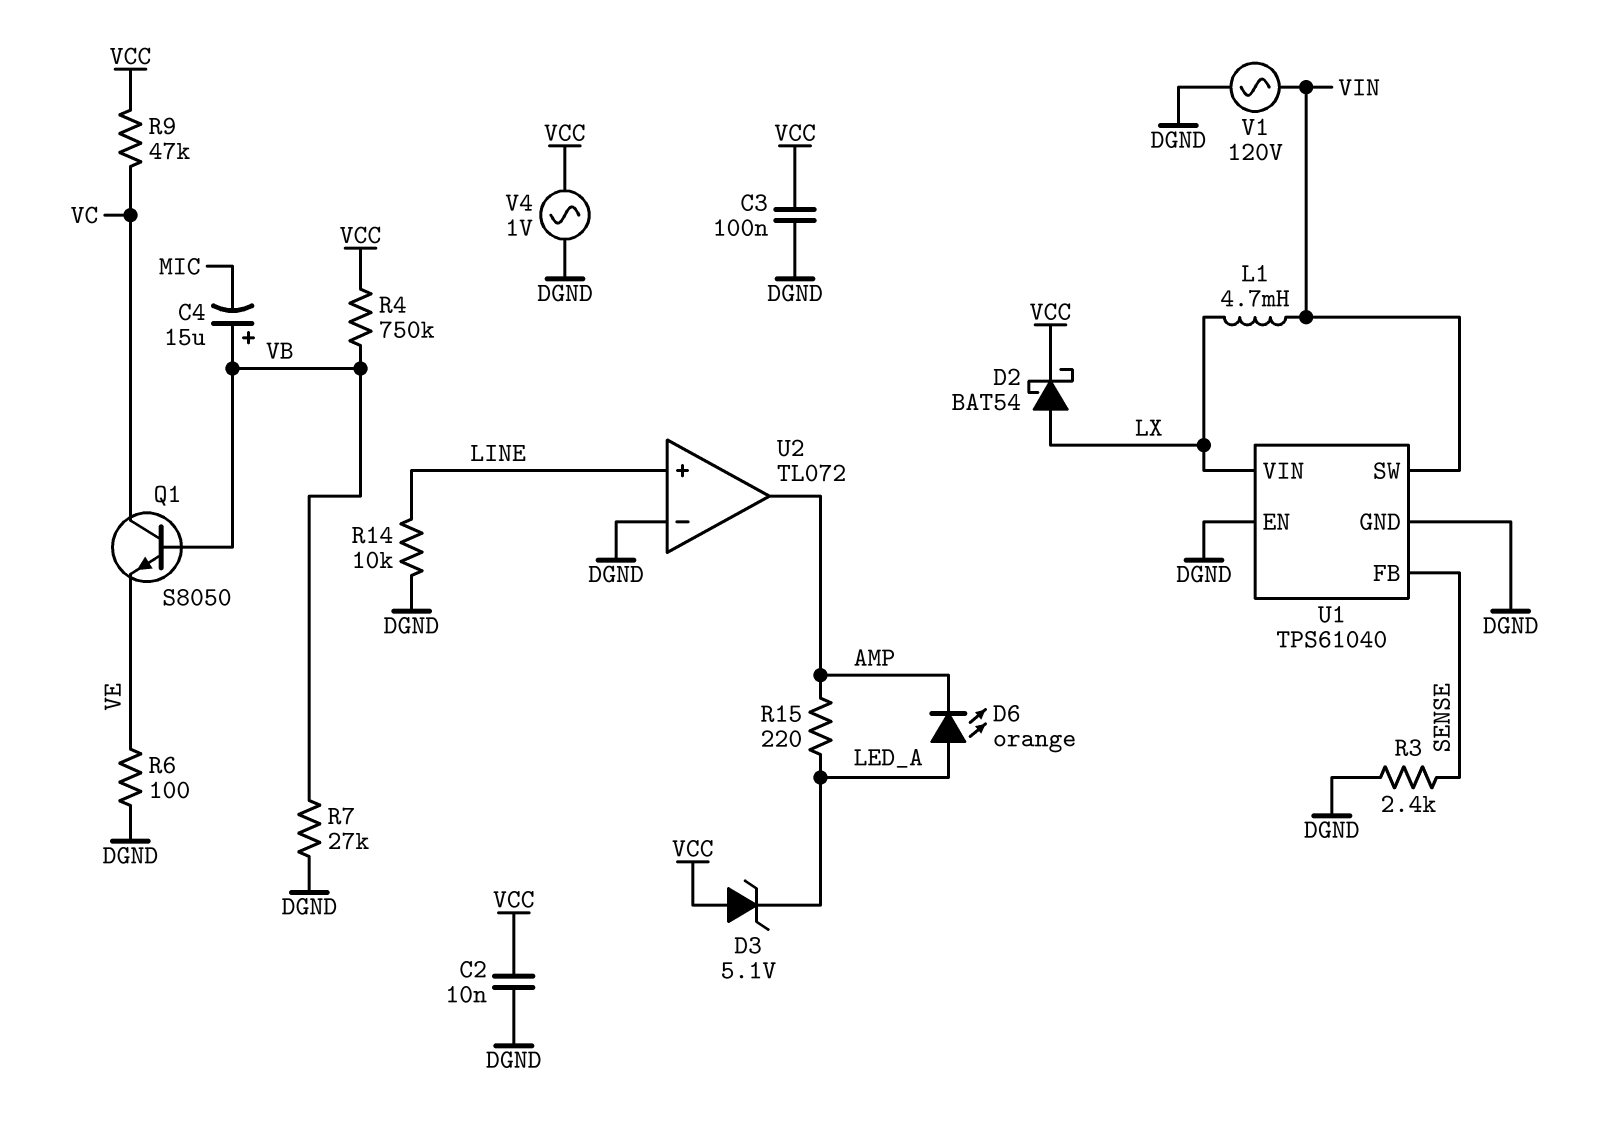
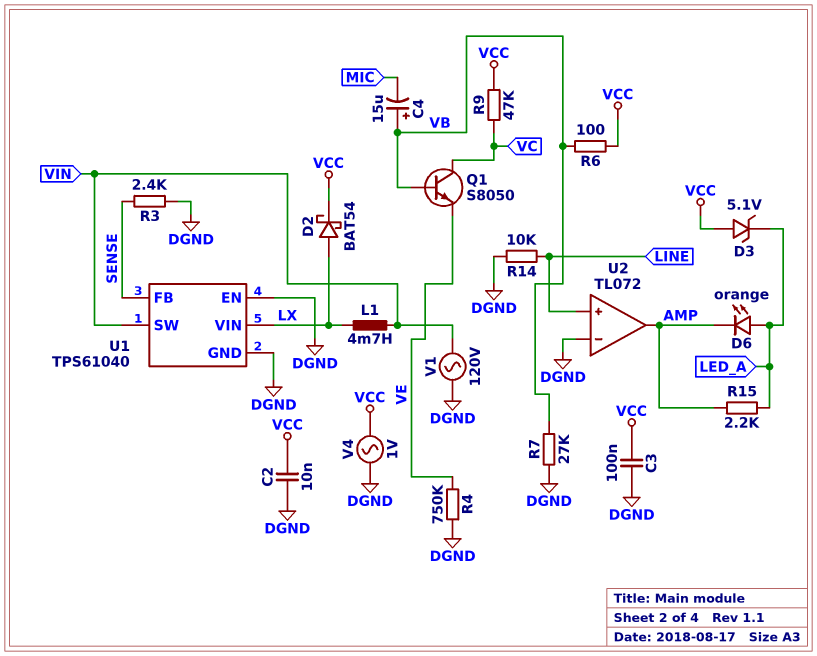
R4: 750k (VB, VCC) -> 750k (DGND, VE)
R6: 100 (DGND, VE) -> 100 (VB, VCC)
R15: 220 (AMP, LED_A) -> 2.2k (AMP, LED_A)

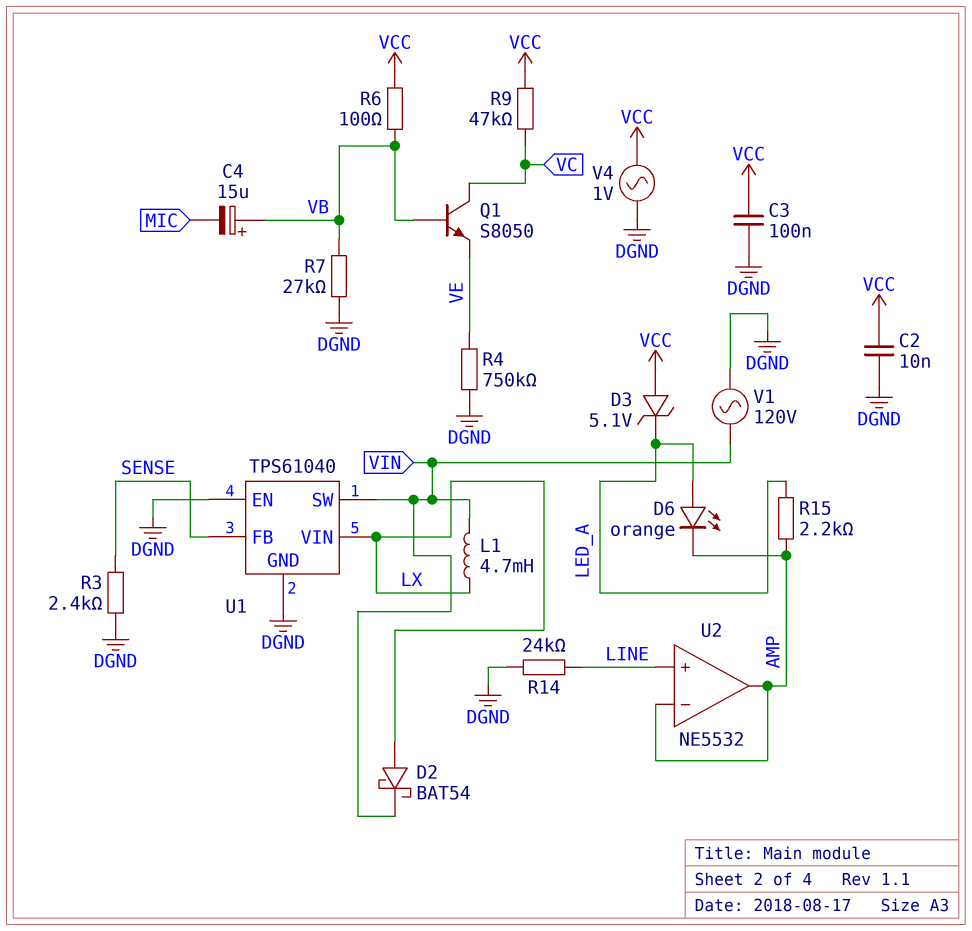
D2: schottky BAT54 (A LX, K VCC) -> schottky BAT54 (A LX, K VIN)
R14: 10k (DGND, LINE) -> 24k (DGND, LINE)
U2: TL072 -> NE5532
U2 pin in-: DGND -> AMP

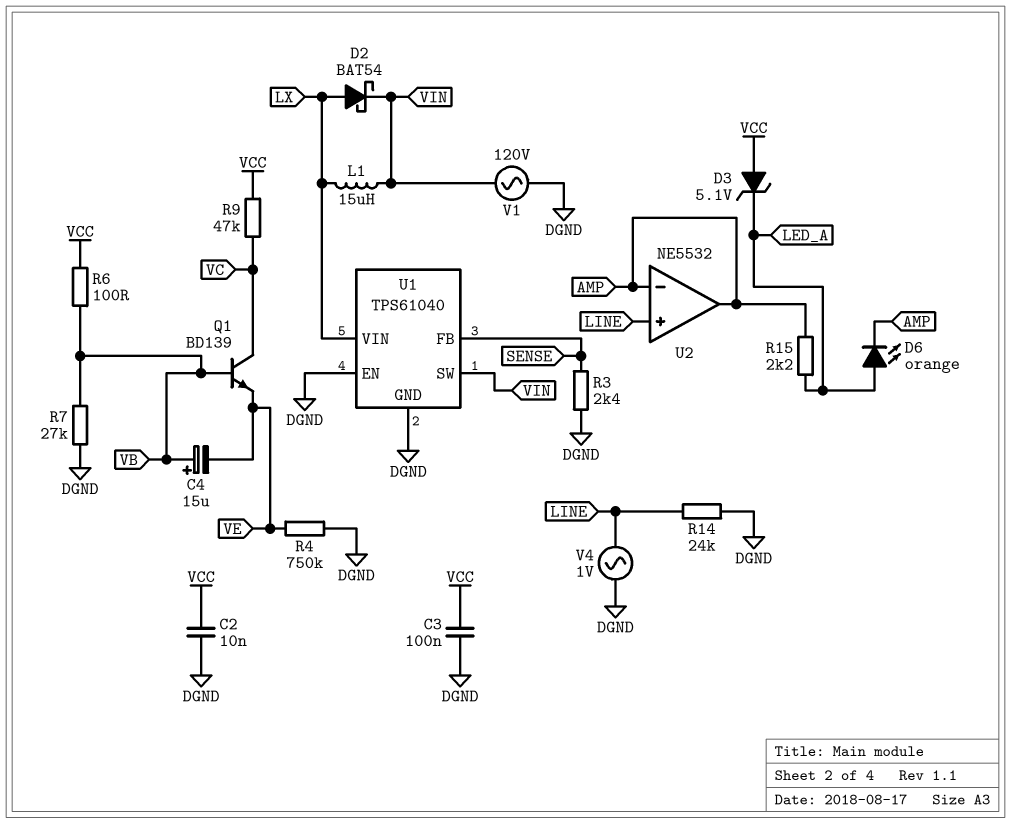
C4: 15uF (plus VB, minus MIC) -> 15uF (plus VB, minus VE)
L1: 4.7mH (LX, VIN) -> 15uH (LX, VIN)
Q1: NPN S8050 (B VB, C VC, E VE) -> NPN BD139 (B VB, C VC, E VE)
V4: AC 1V (DGND, VCC) -> AC 1V (DGND, LINE)

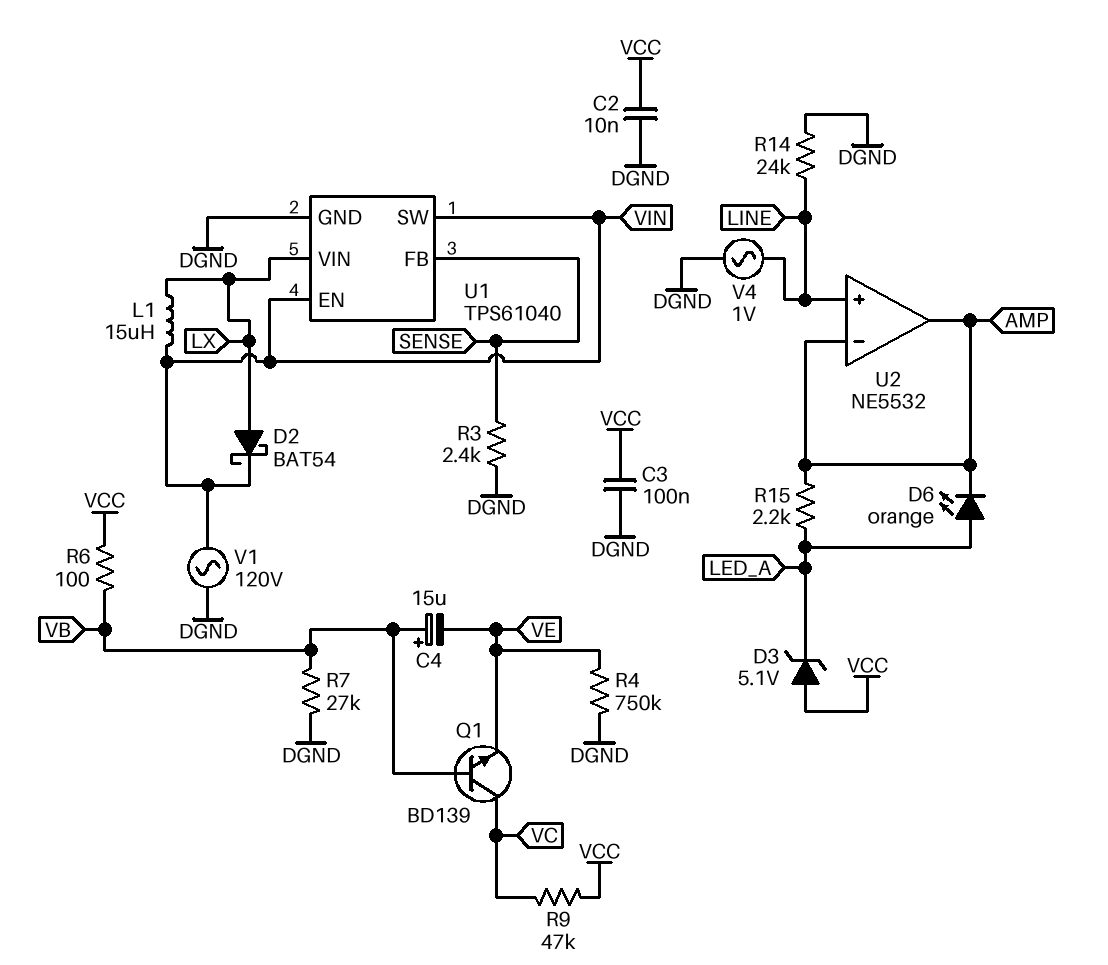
U1 pin EN: DGND -> VIN

